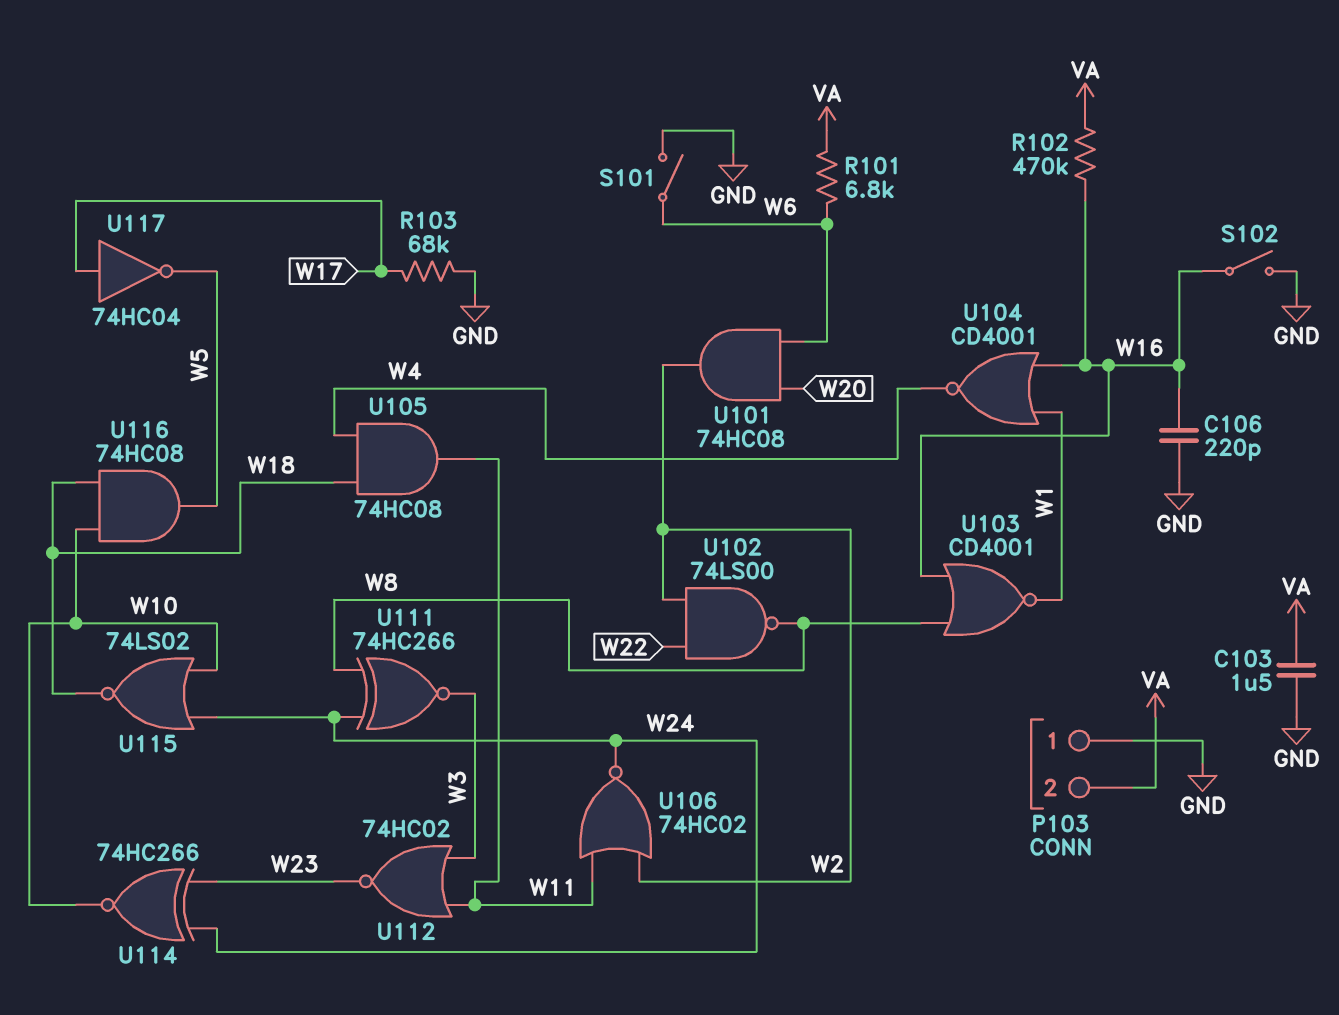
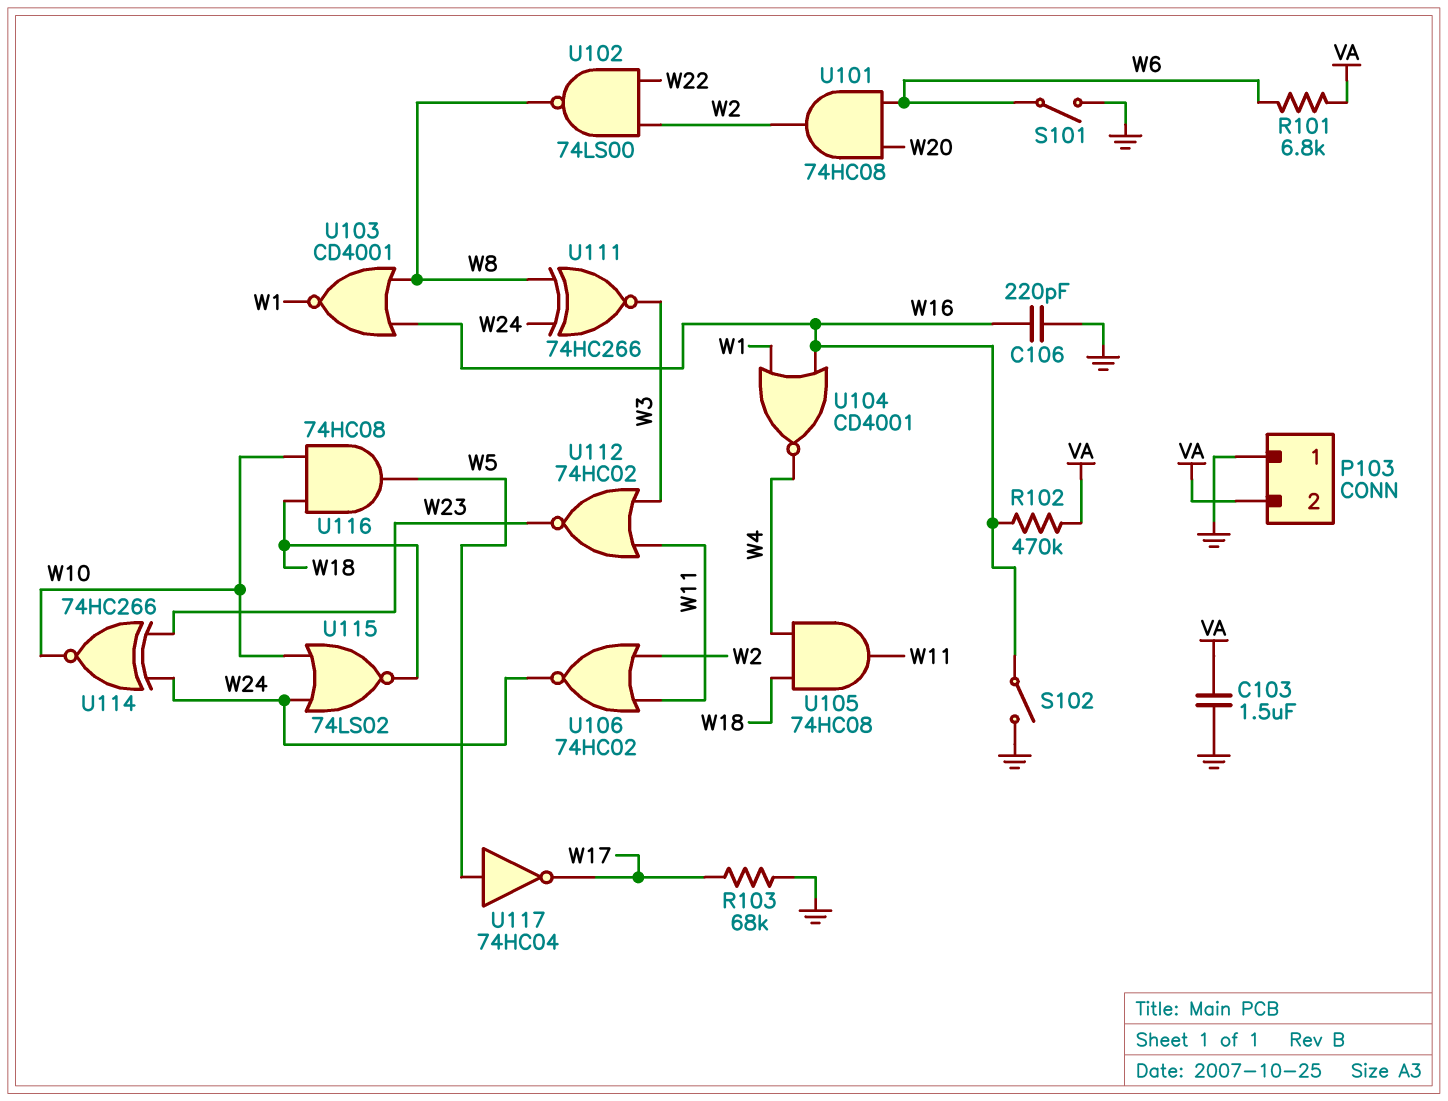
U117: NOT 74HC04 (in W17, out W5) -> NOT 74HC04 (in W5, out W17)

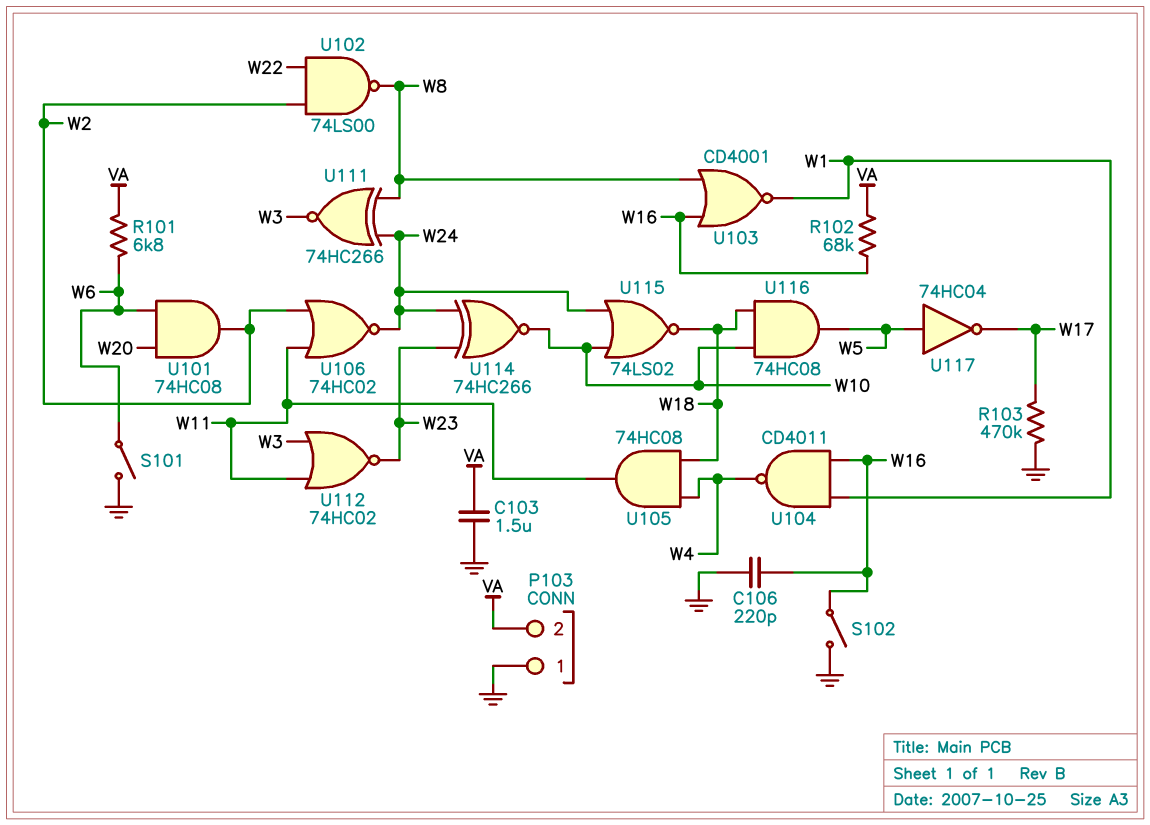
R102: 470k (VA, W16) -> 68k (VA, W16)
R103: 68k (GND, W17) -> 470k (GND, W17)
U104: NOR CD4001 (in W1, in W16, out W4) -> NAND CD4011 (in W1, in W16, out W4)

